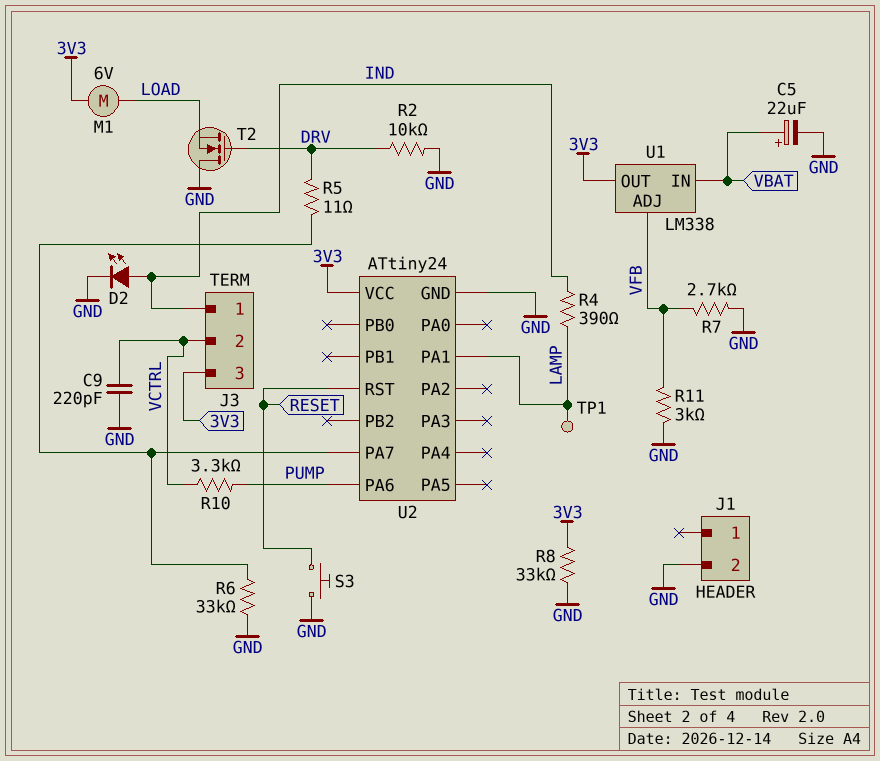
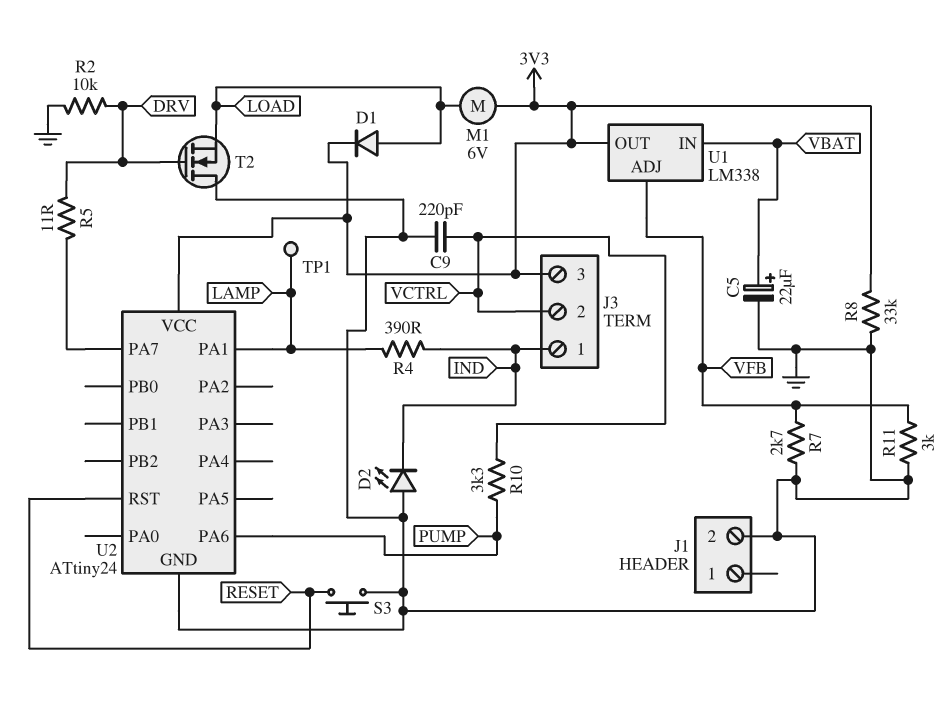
D1: none -> diode (A LOAD, K 3V3)
D2: LED (A IND, K GND) -> LED (A GND, K IND)
R6: 33k (GND, U2/PA7) -> none

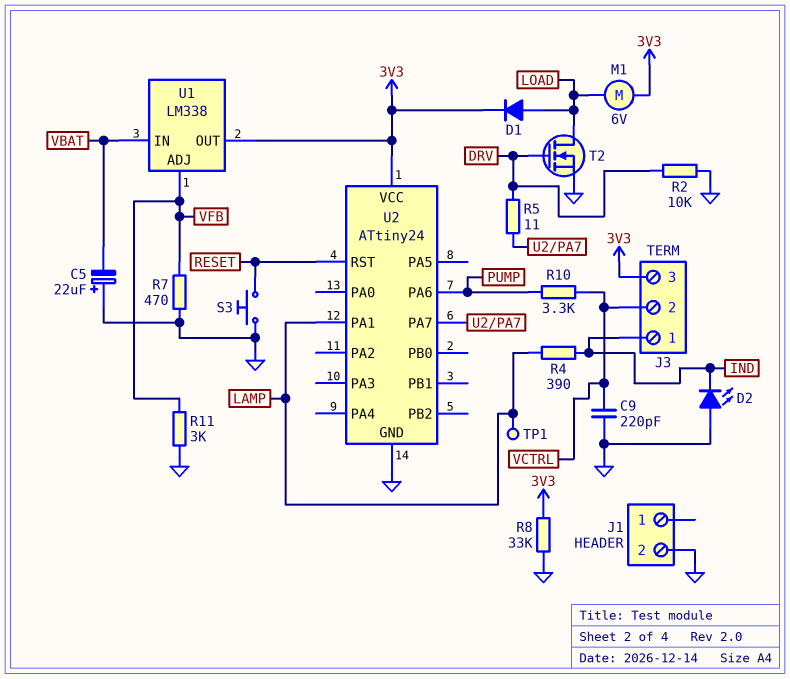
C5: 22uF (plus VBAT, minus GND) -> 22uF (plus GND, minus VBAT)
R7: 2.7k (GND, VFB) -> 470 (GND, VFB)
T2: NMOS (G DRV, D GND, S LOAD) -> NMOS (G DRV, D LOAD, S GND)

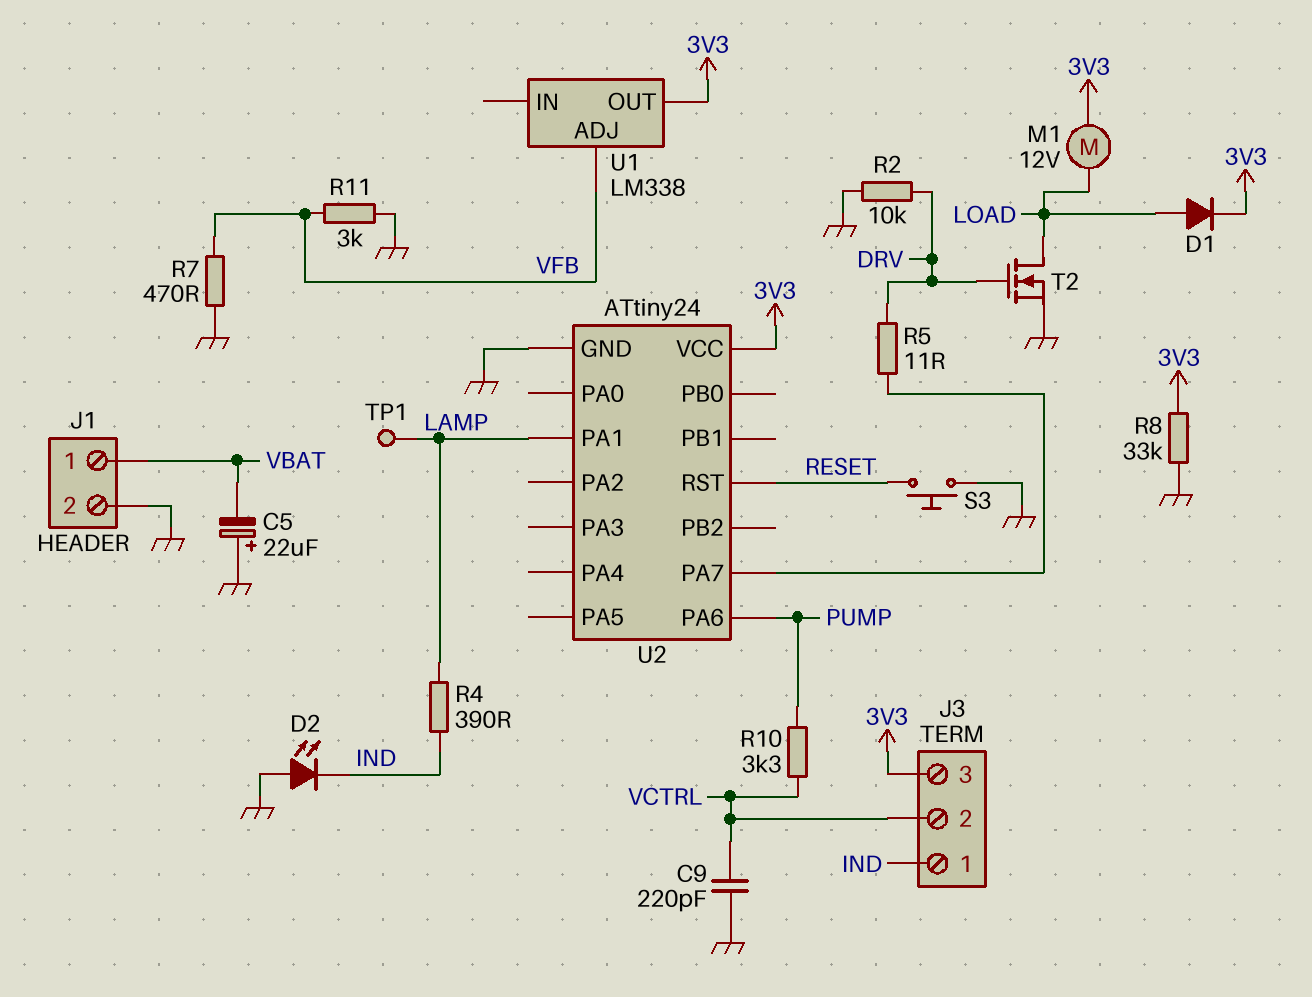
J1 pin 1: none -> VBAT
M1: motor 6V (3V3, LOAD) -> motor 12V (3V3, LOAD)
U1 pin IN: VBAT -> none

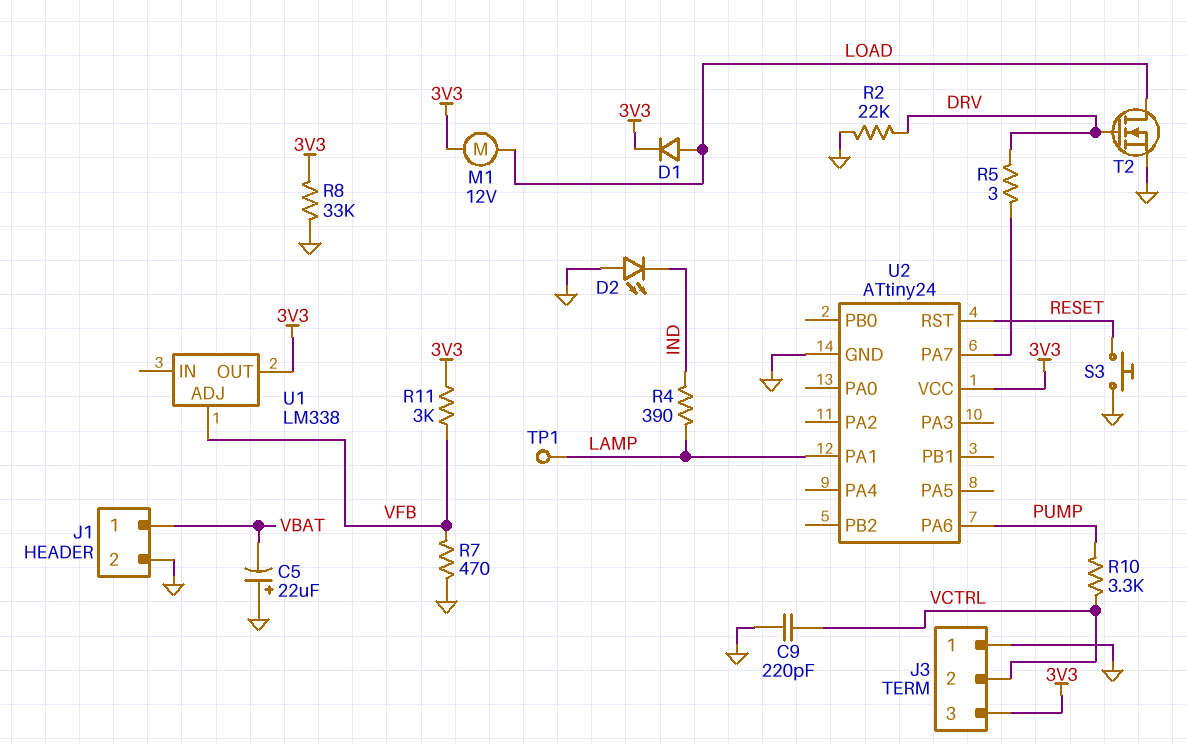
J3 pin 1: IND -> GND
R2: 10k (DRV, GND) -> 22k (DRV, GND)
R5: 11 (DRV, U2/PA7) -> 3 (DRV, U2/PA7)
R11: 3k (GND, VFB) -> 3k (3V3, VFB)

